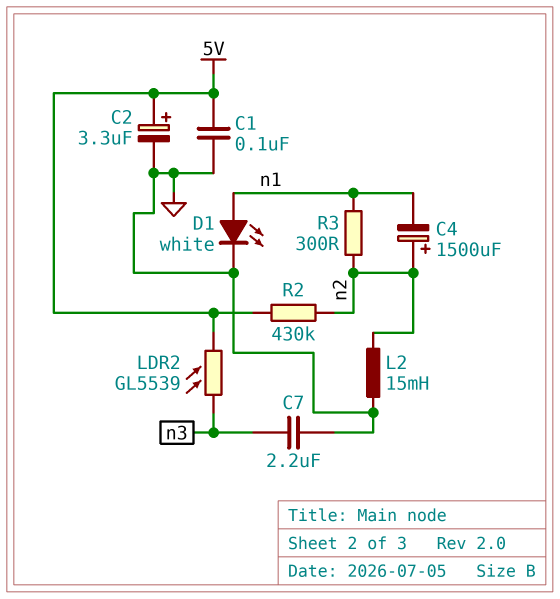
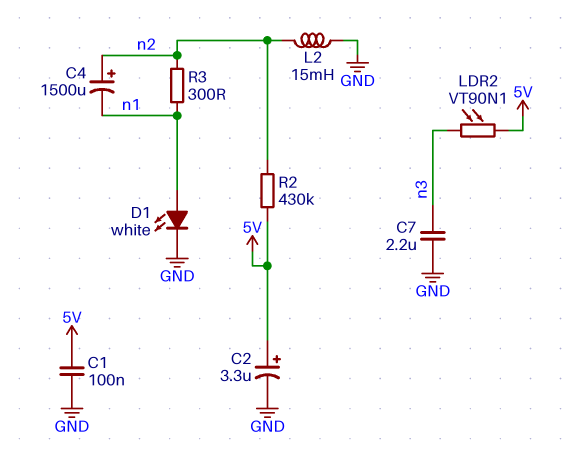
LDR2: GL5539 (5V, n3) -> VT90N1 (5V, n3)

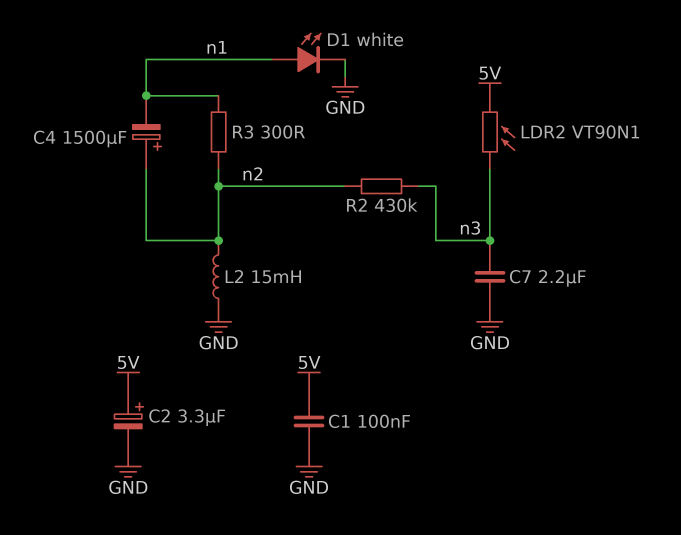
R2: 430k (5V, n2) -> 430k (n2, n3)

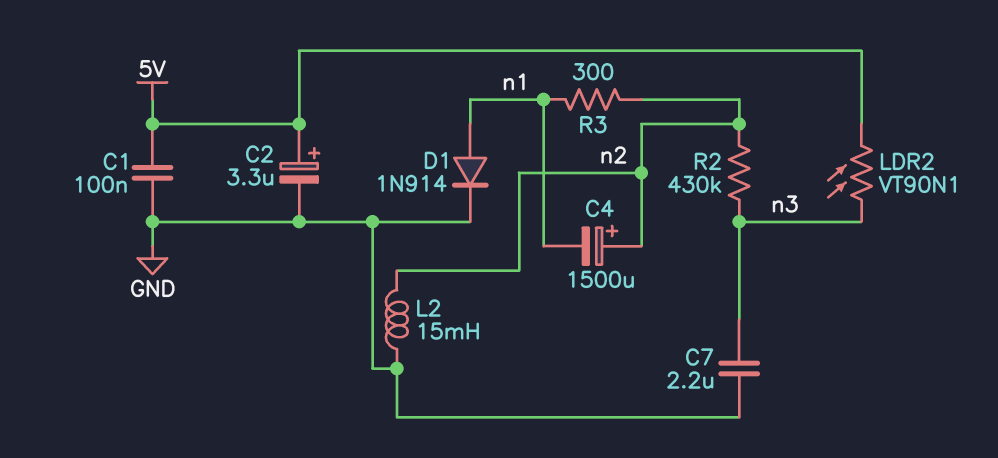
D1: LED white (A n1, K GND) -> diode 1N914 (A n1, K GND)

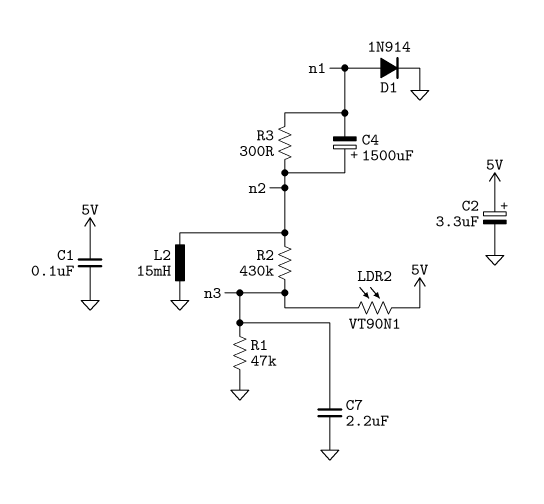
R1: none -> 47k (GND, n3)

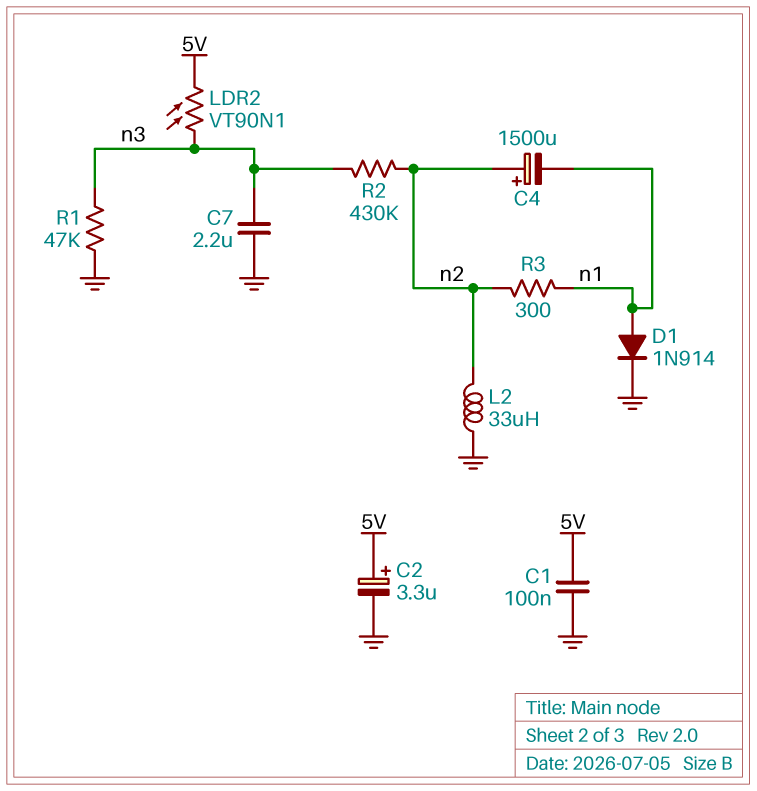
L2: 15mH (GND, n2) -> 33uH (GND, n2)

